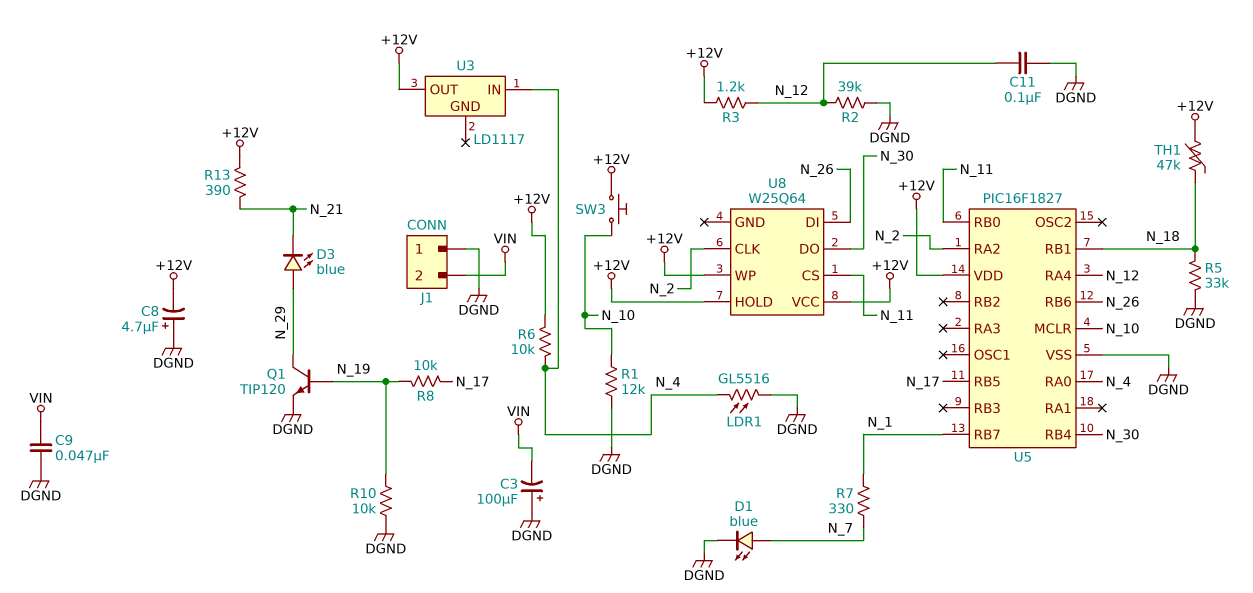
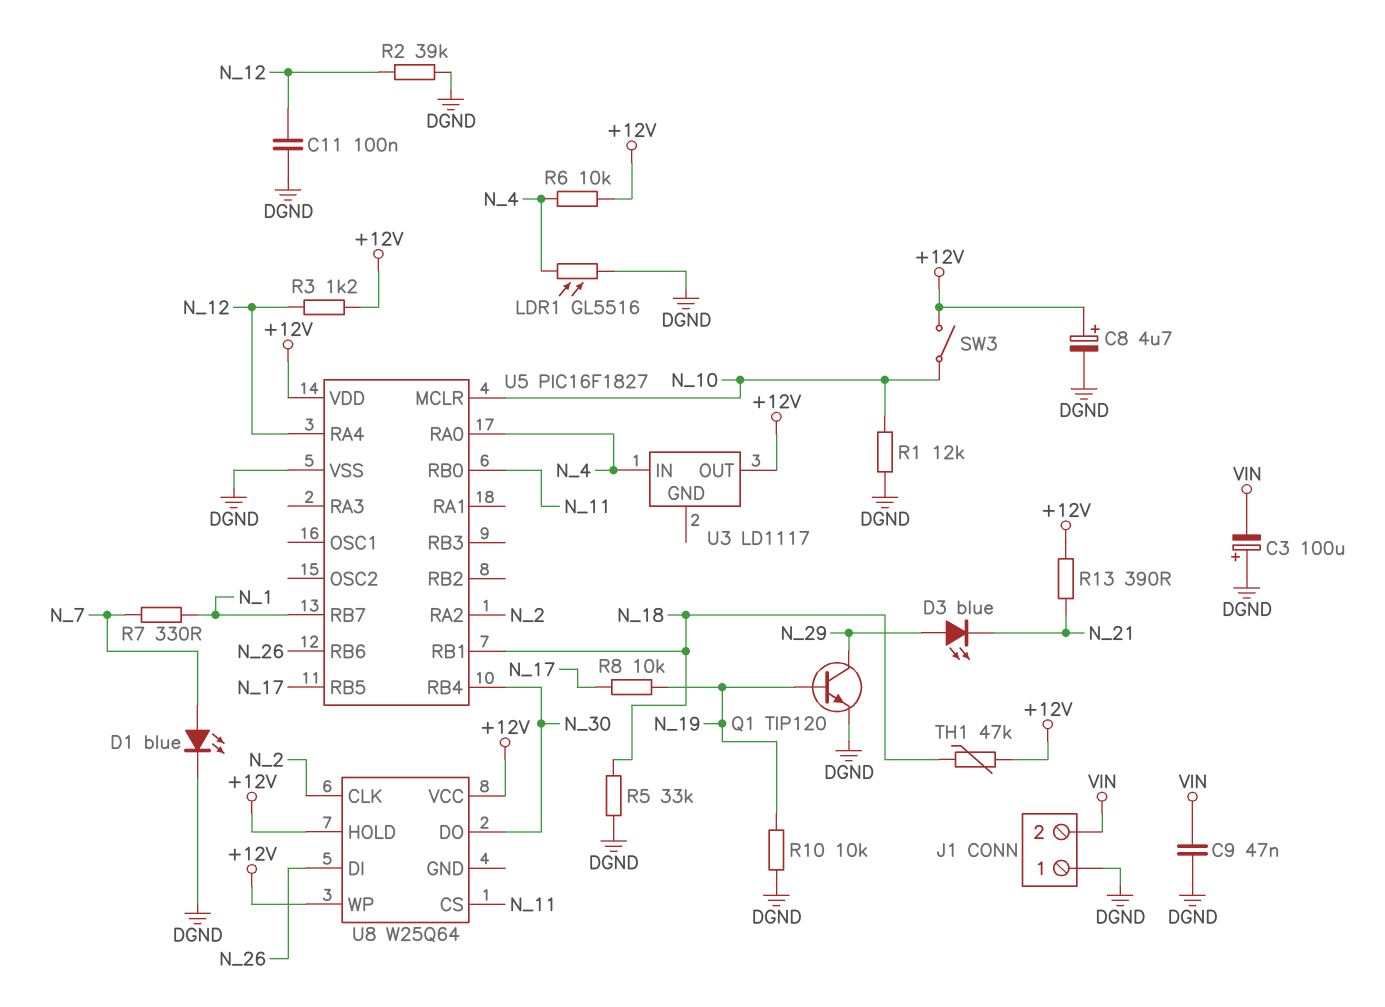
C8: 4.7uF (plus DGND, minus +12V) -> 4.7uF (plus +12V, minus DGND)
SW3: button (+12V, N_10) -> switch (+12V, N_10)

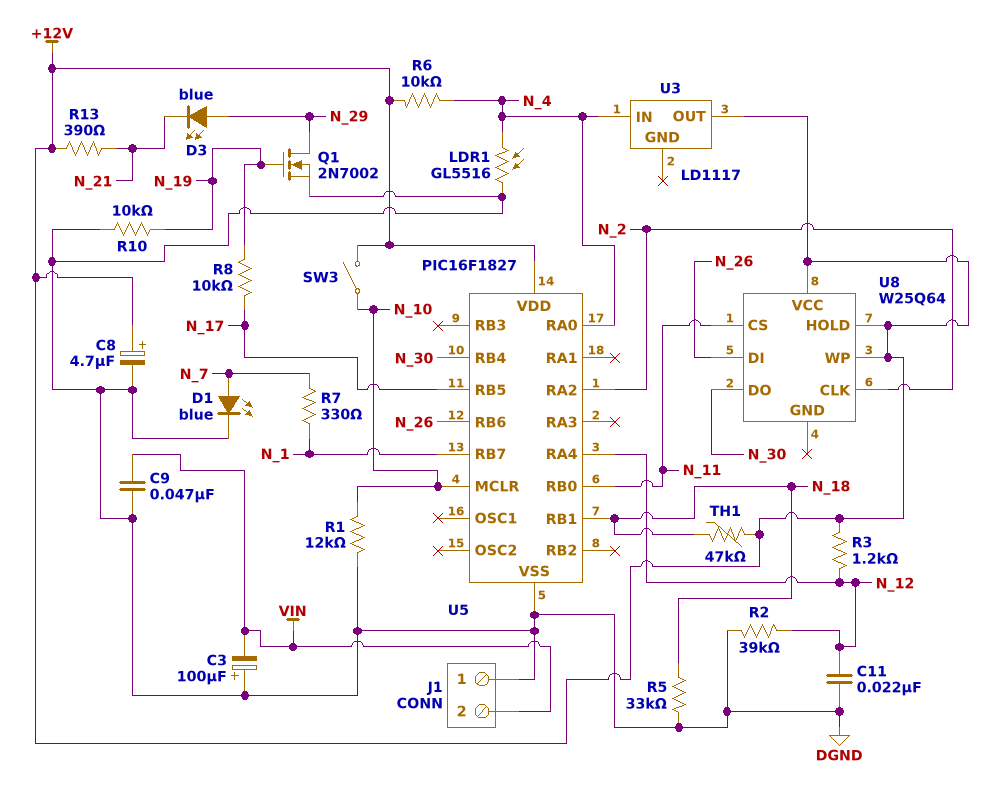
C11: 100nF (DGND, N_12) -> 22nF (DGND, N_12)
Q1: NPN TIP120 (B N_19, C N_29, E DGND) -> NMOS 2N7002 (G N_19, D N_29, S DGND)

